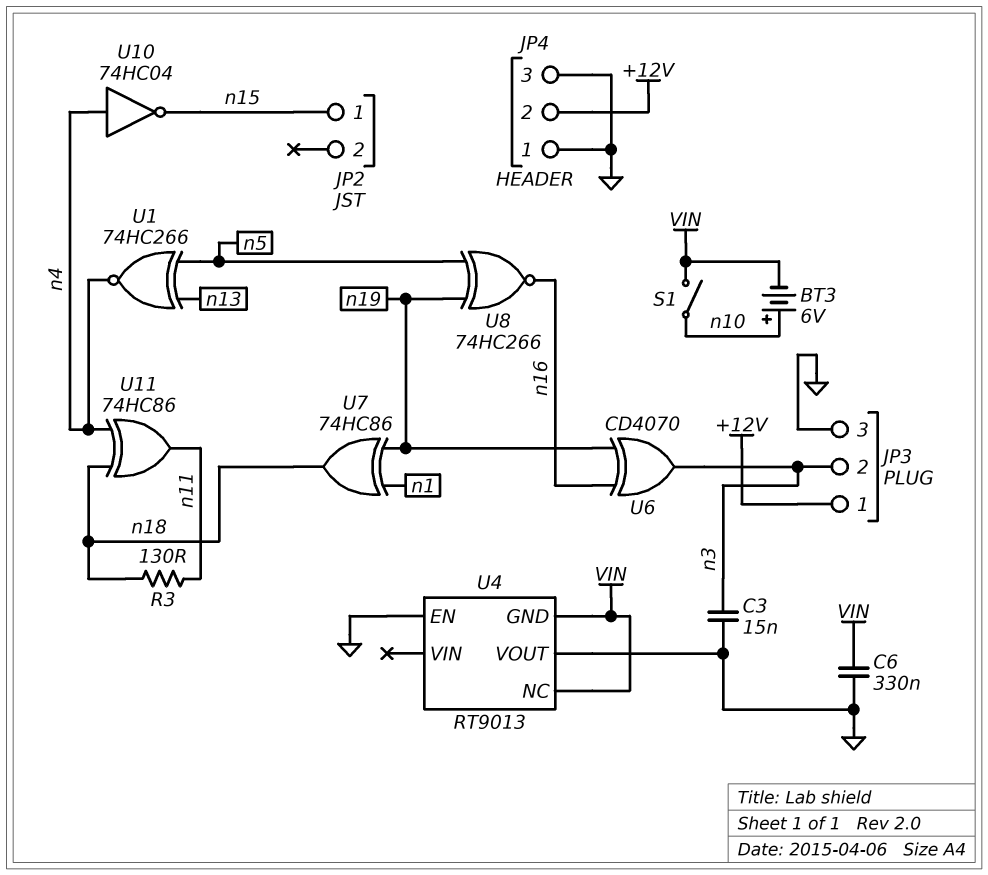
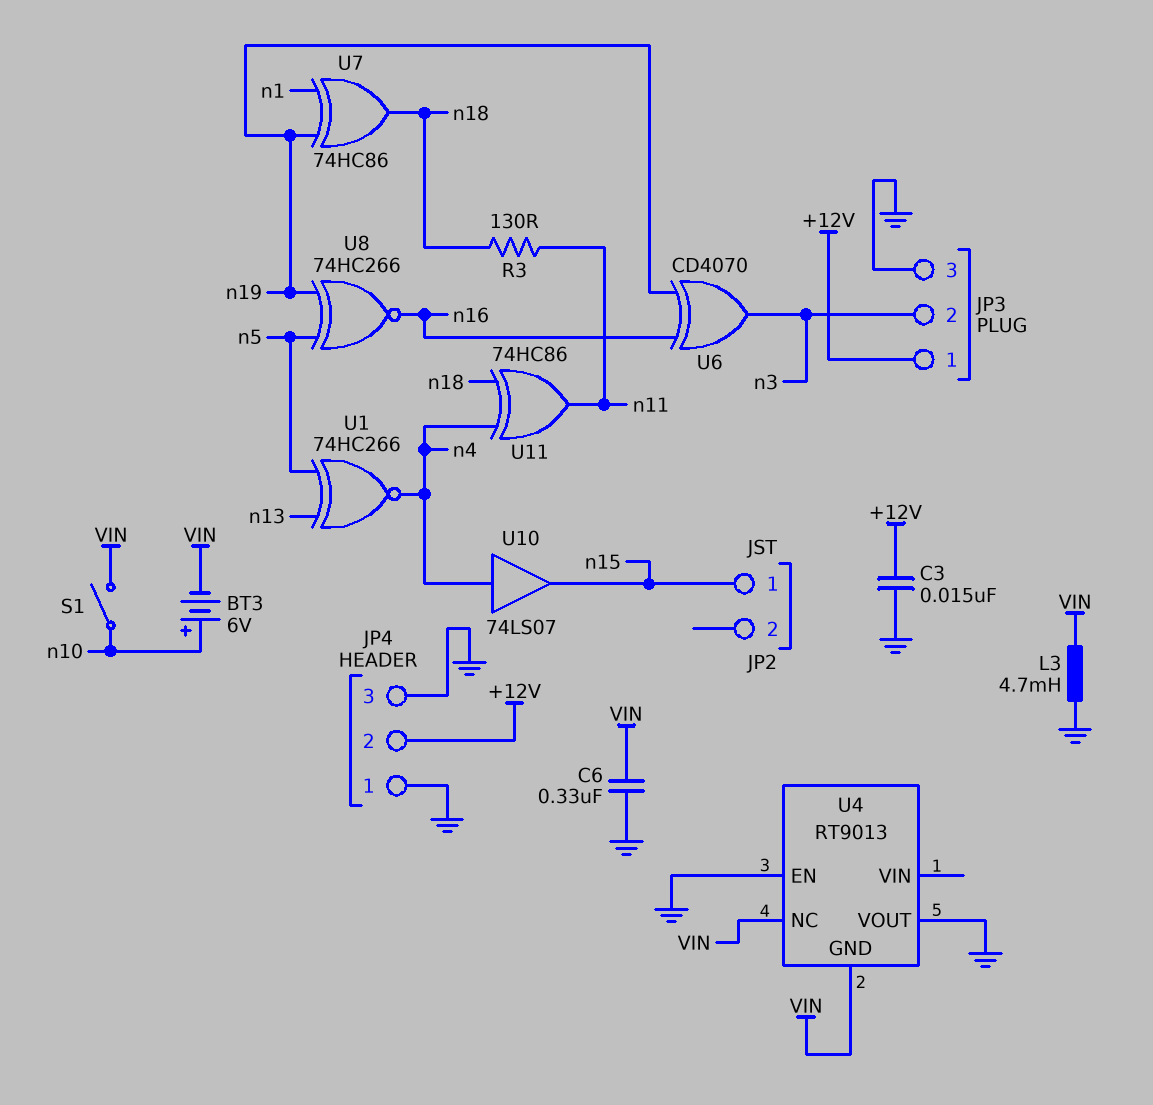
C3: 15nF (GND, n3) -> 15nF (+12V, GND)
L3: none -> 4.7mH (GND, VIN)
U10: NOT 74HC04 (in n4, out n15) -> buffer 74LS07 (in n4, out n15)

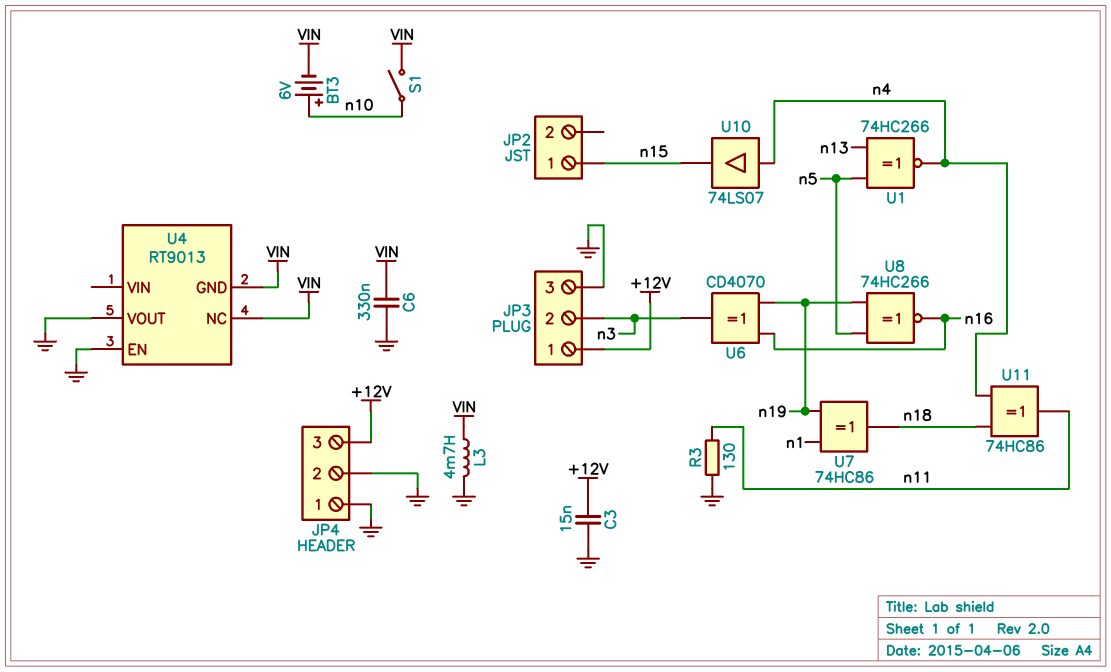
JP4 pin 2: +12V -> GND
JP4 pin 3: GND -> +12V
R3: 130 (n11, n18) -> 130 (GND, n11)

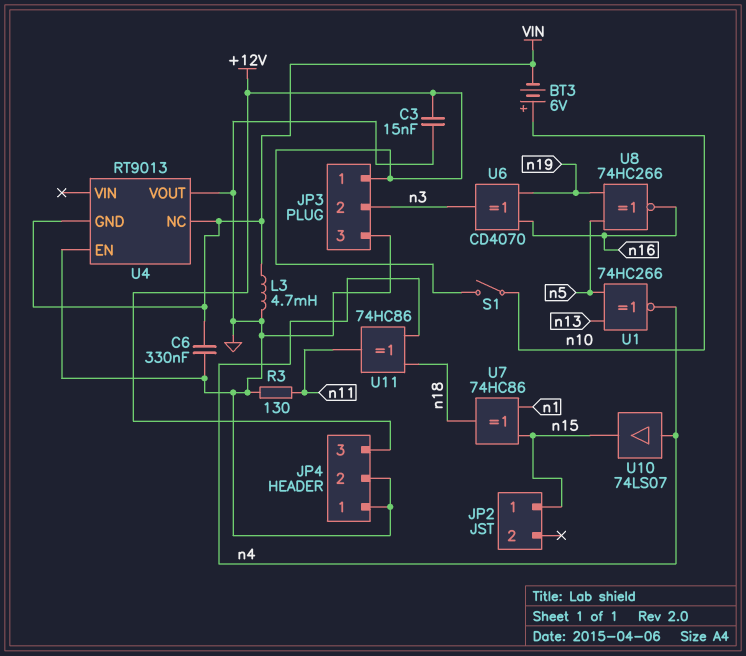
S1: switch (VIN, n10) -> switch (+12V, n10)
U7: XOR 74HC86 (in n1, in n19, out n18) -> XOR 74HC86 (in n1, in n15, out n18)

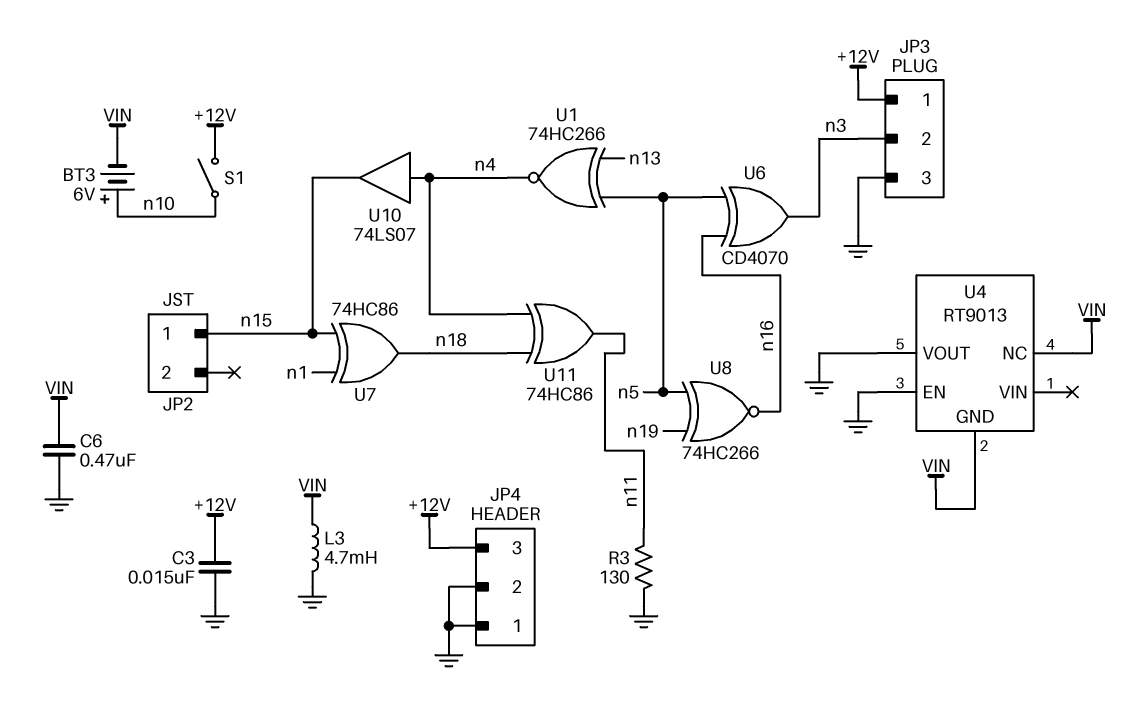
C6: 330nF (GND, VIN) -> 470nF (GND, VIN)
U6: XOR CD4070 (in n16, in n19, out n3) -> XOR CD4070 (in n5, in n16, out n3)

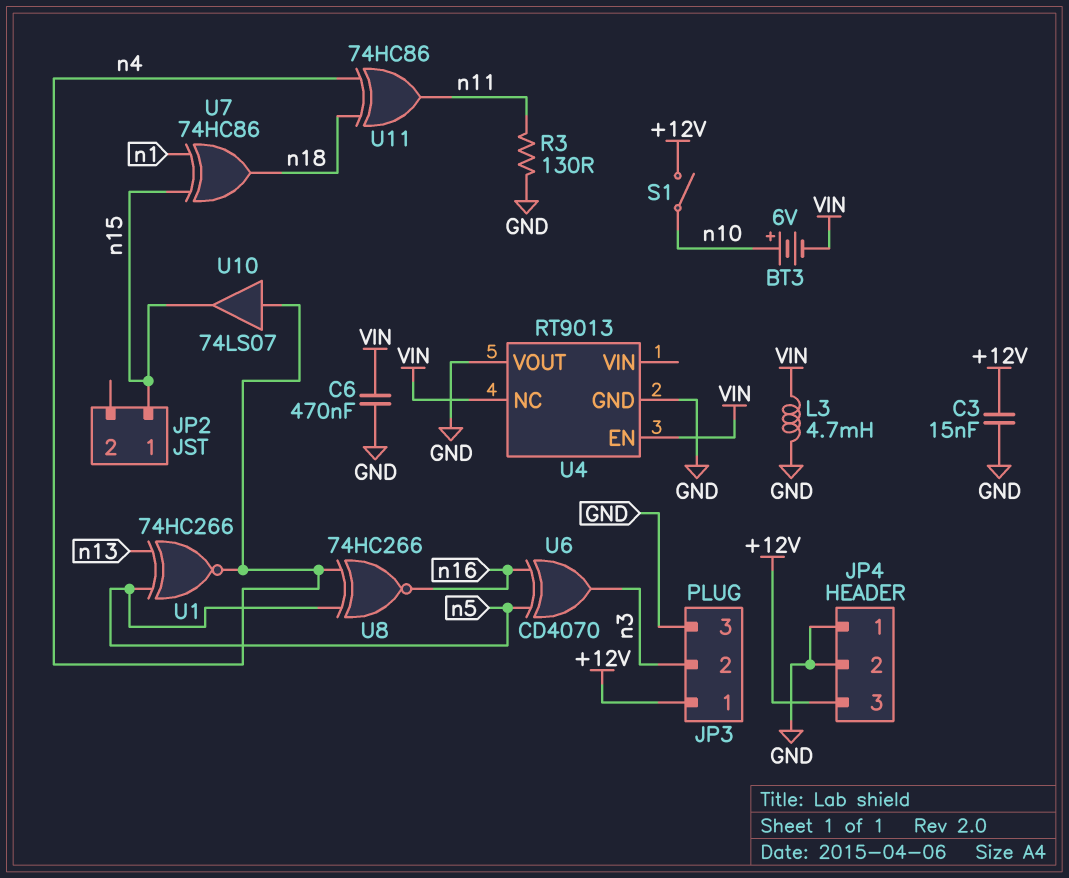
U4 pin EN: GND -> VIN
U4 pin GND: VIN -> GND
U8: XNOR 74HC266 (in n5, in n19, out n16) -> XNOR 74HC266 (in n4, in n5, out n16)

